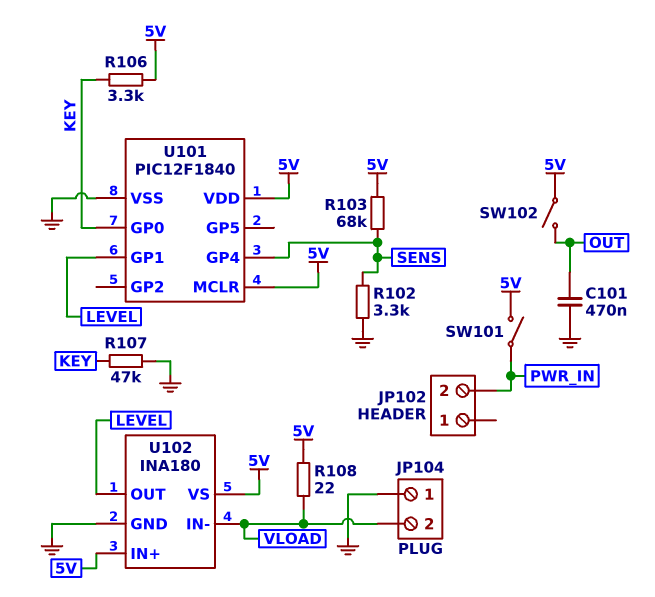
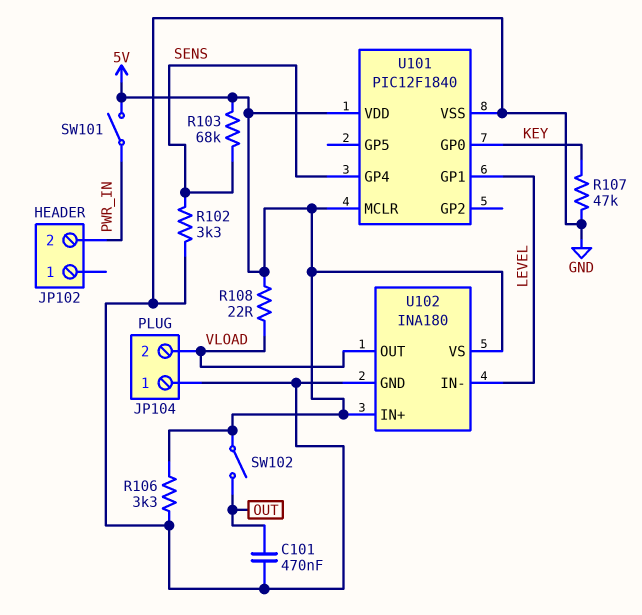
R106: 3.3k (5V, KEY) -> 3.3k (5V, GND)
U102 pin IN-: VLOAD -> LEVEL
U102 pin OUT: LEVEL -> VLOAD

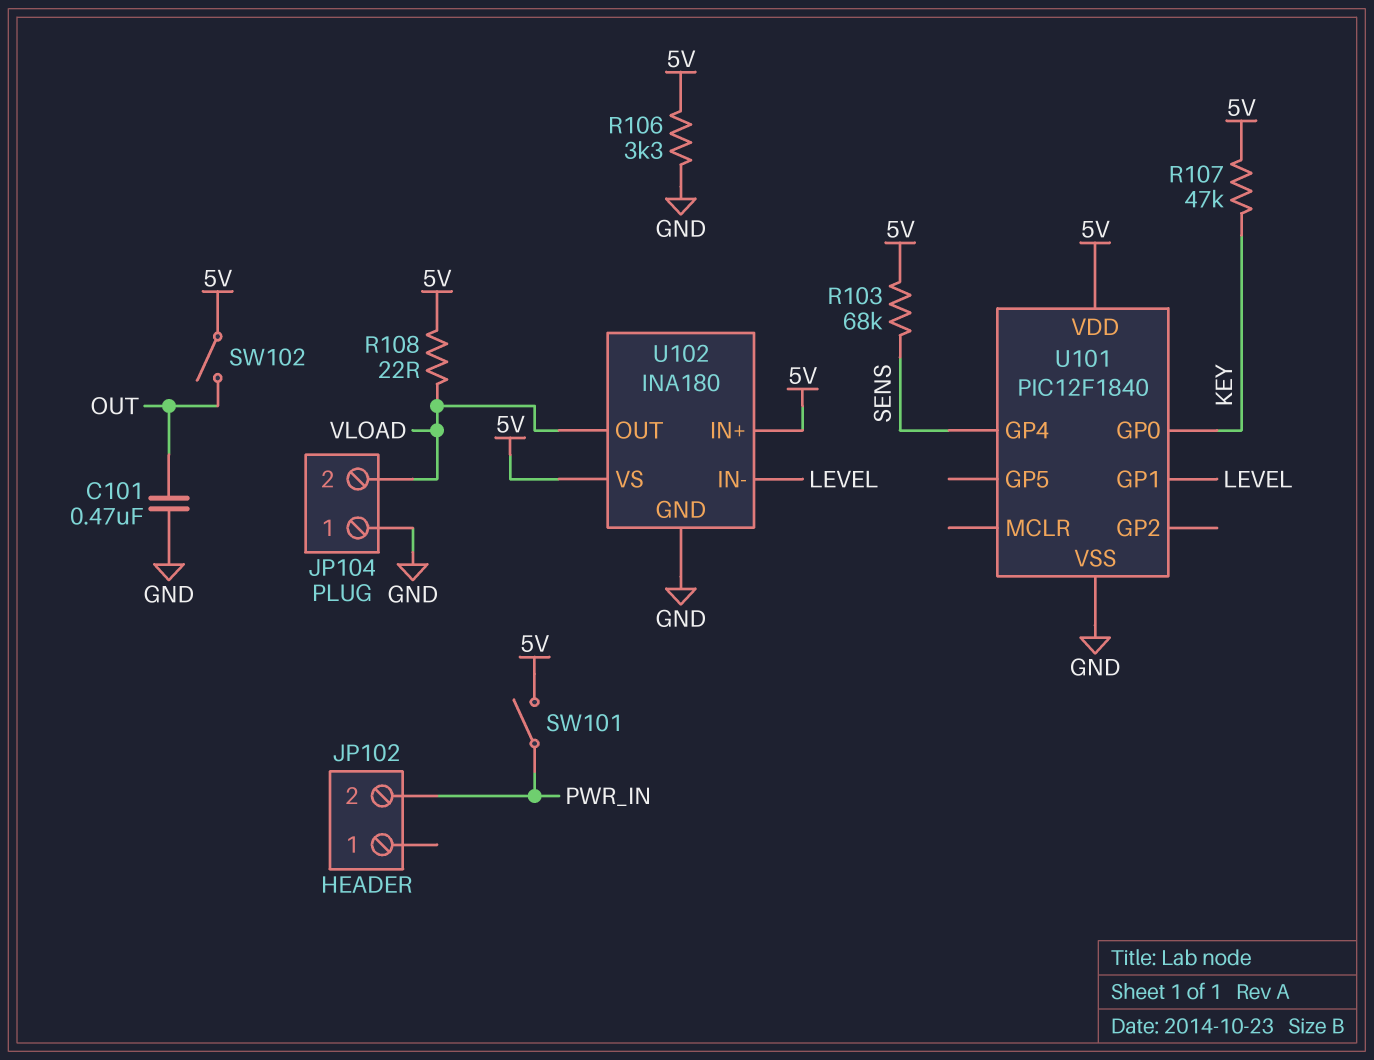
R102: 3.3k (GND, SENS) -> none
R107: 47k (GND, KEY) -> 47k (5V, KEY)
U101 pin MCLR: 5V -> none

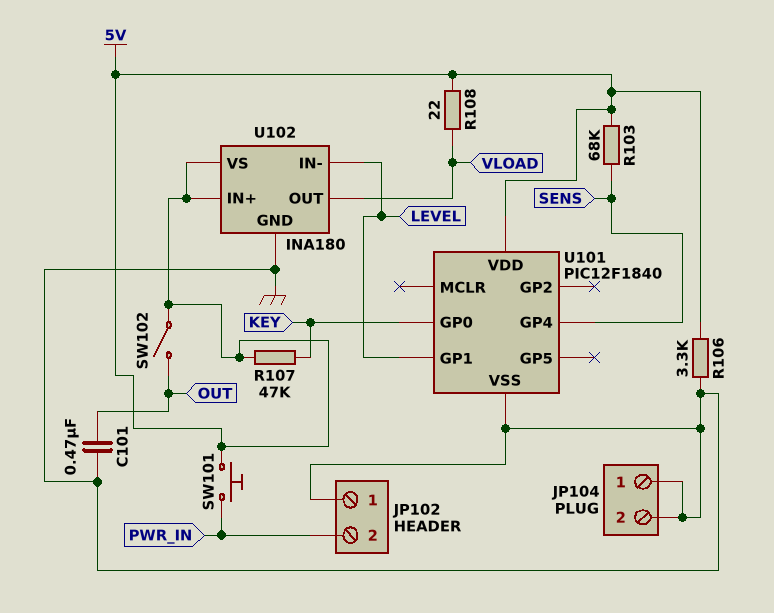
JP102 pin 1: none -> GND
JP104 pin 2: VLOAD -> GND
SW101: switch (5V, PWR_IN) -> button (5V, PWR_IN)

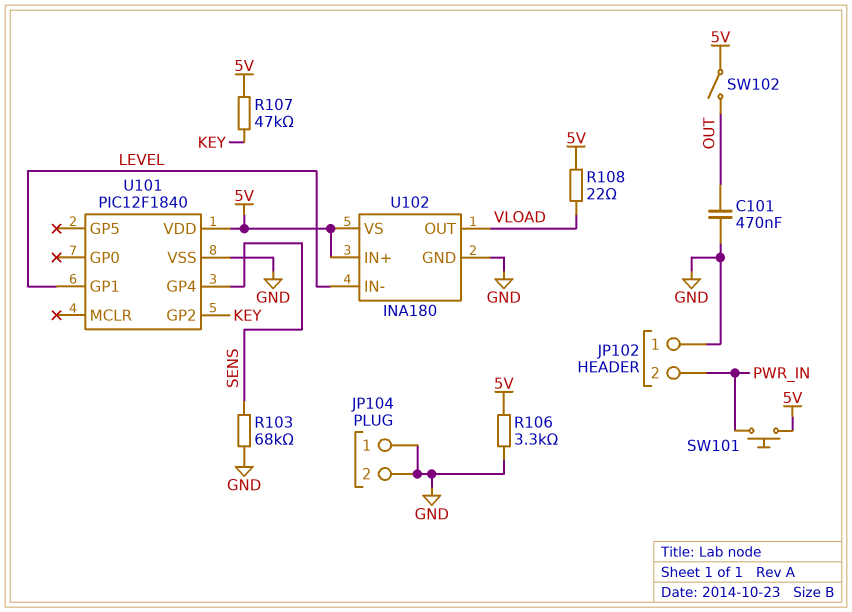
R103: 68k (5V, SENS) -> 68k (GND, SENS)
U101 pin GP0: KEY -> none
U101 pin GP2: none -> KEY

